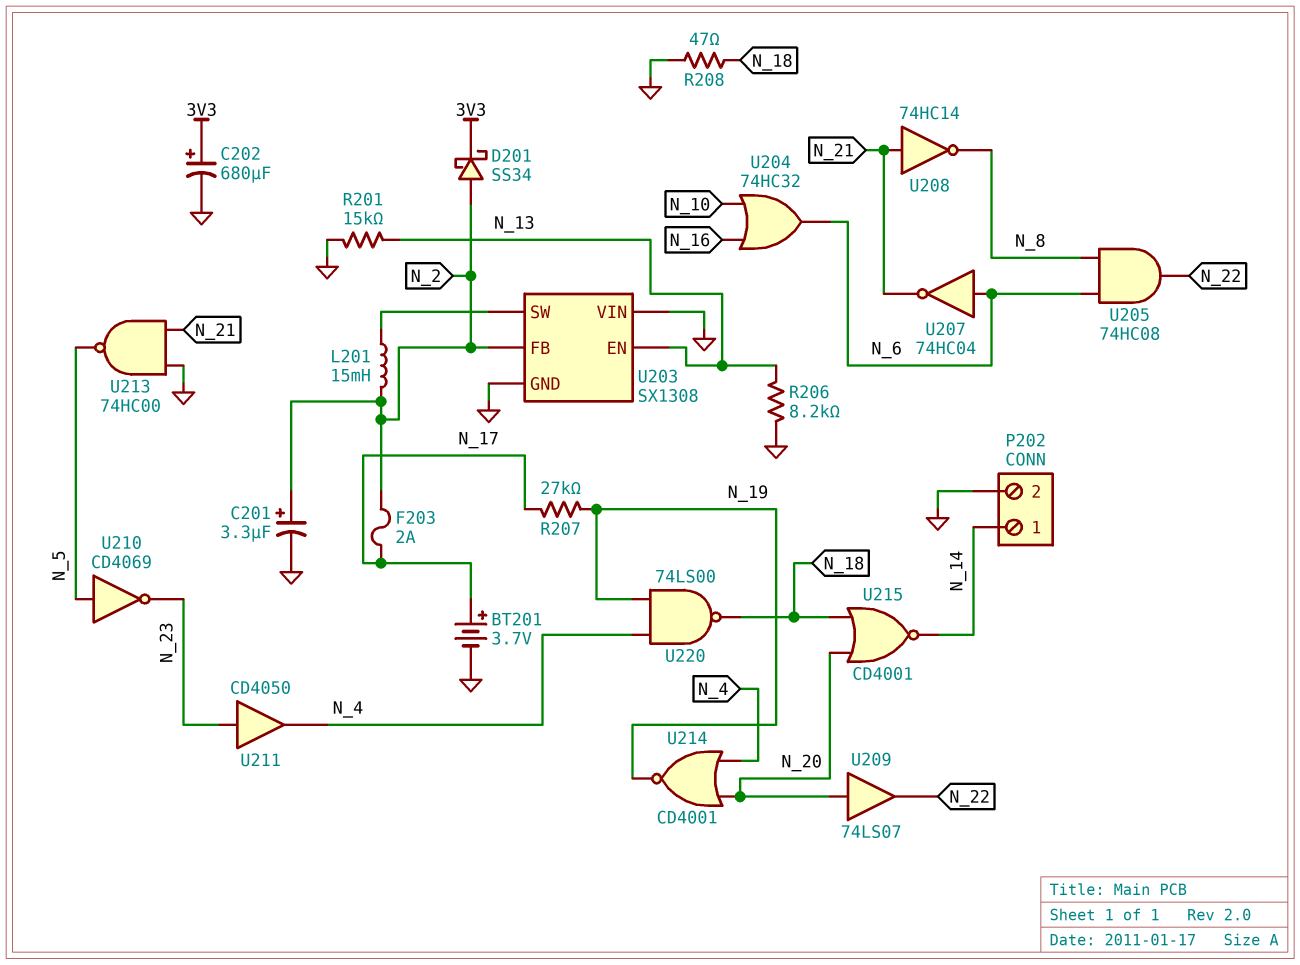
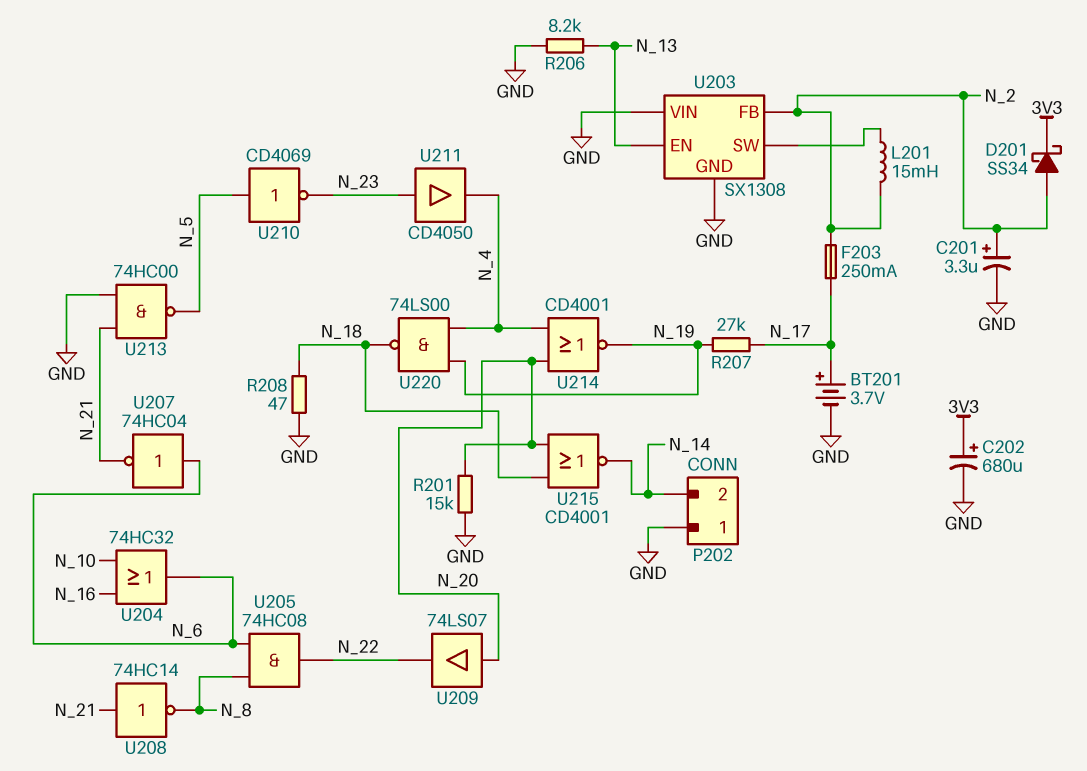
F203: 2A (N_2, N_17) -> 250mA (N_2, N_17)
P202 pin 1: N_14 -> GND
P202 pin 2: GND -> N_14
R201: 15k (GND, N_13) -> 15k (GND, N_20)

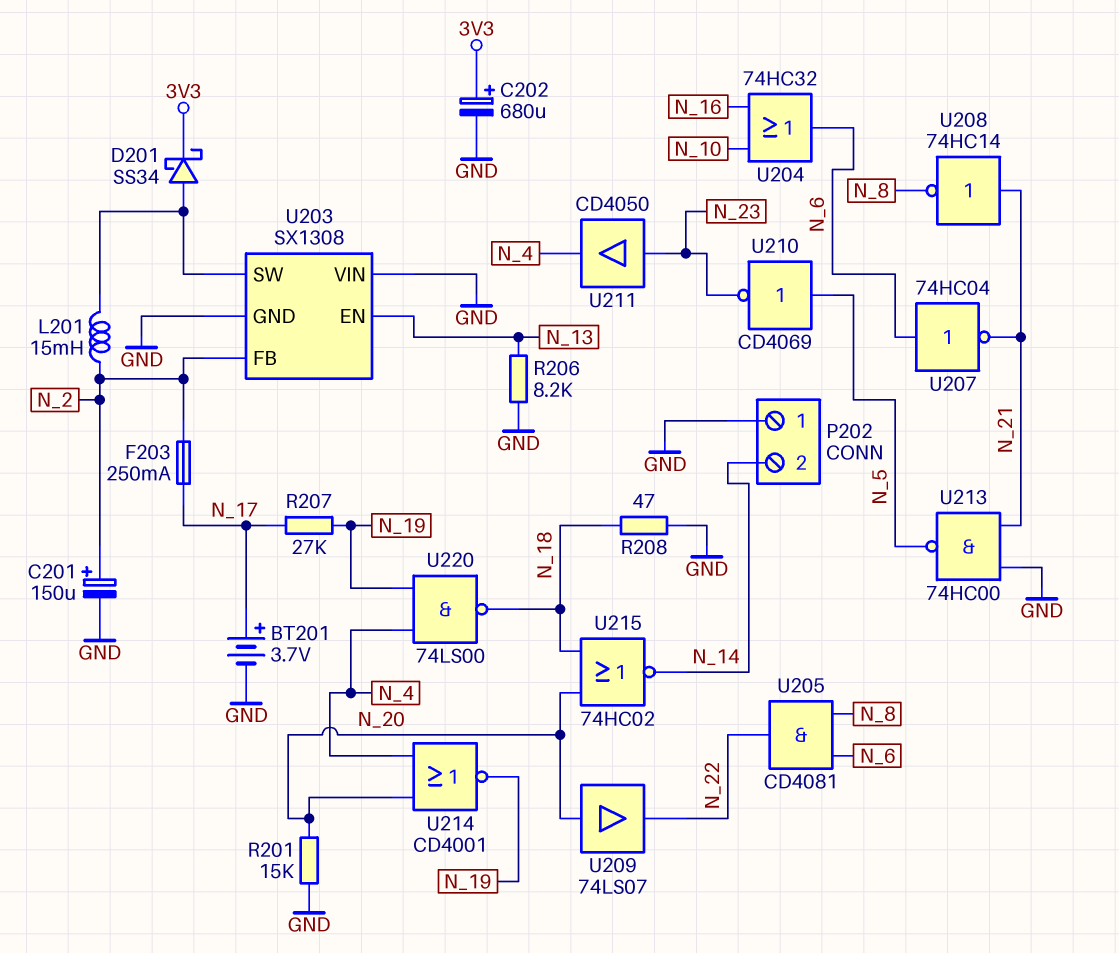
C201: 3.3uF (plus N_2, minus GND) -> 150uF (plus N_2, minus GND)
D201: schottky SS34 (A N_2, K 3V3) -> schottky SS34 (A U203/SW, K 3V3)
U205: AND 74HC08 (in N_6, in N_8, out N_22) -> AND CD4081 (in N_6, in N_8, out N_22)
U215: NOR CD4001 (in N_18, in N_20, out N_14) -> NOR 74HC02 (in N_18, in N_20, out N_14)

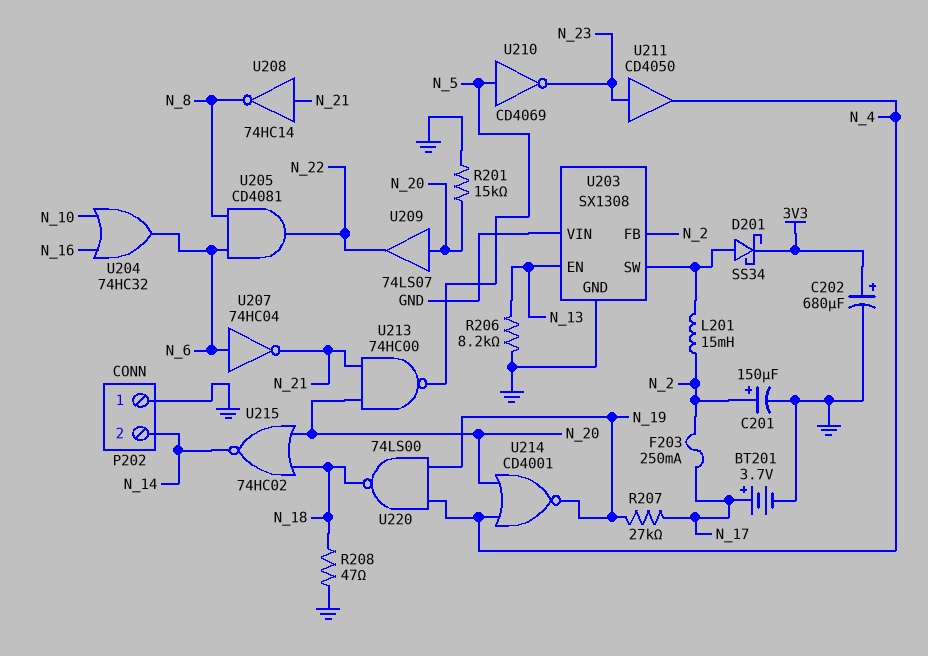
U213: NAND 74HC00 (in GND, in N_21, out N_5) -> NAND 74HC00 (in N_20, in N_21, out N_5)

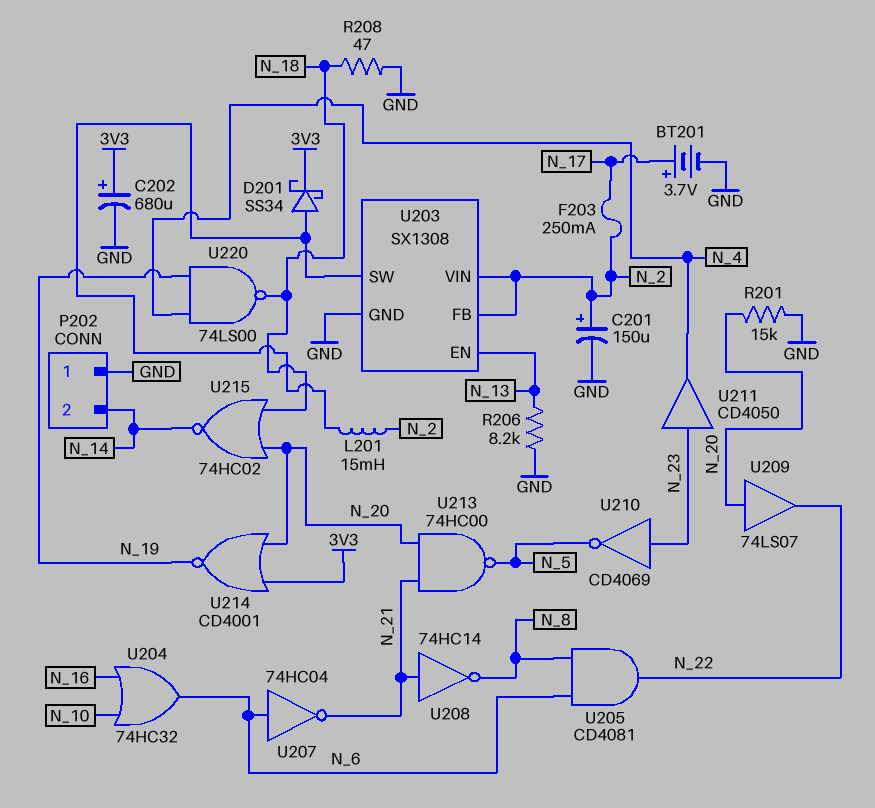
R207: 27k (N_17, N_19) -> none
U203 pin VIN: GND -> N_2
U210: NOT CD4069 (in N_5, out N_23) -> NOT CD4069 (in N_23, out N_5)
U214: NOR CD4001 (in N_4, in N_20, out N_19) -> NOR CD4001 (in 3V3, in N_20, out N_19)

